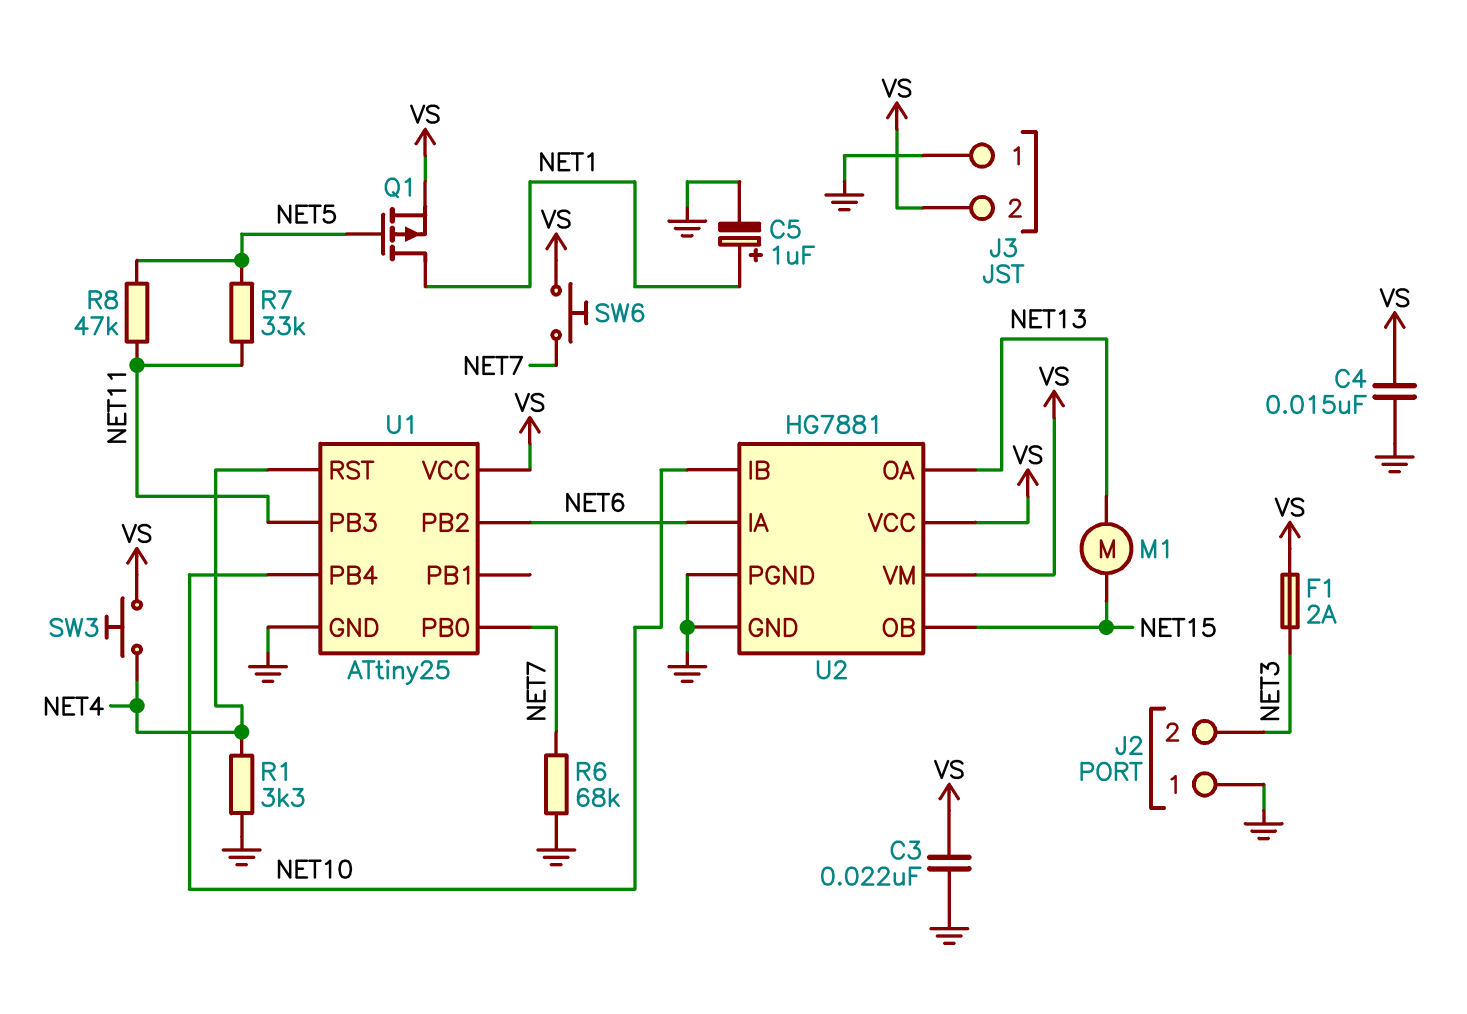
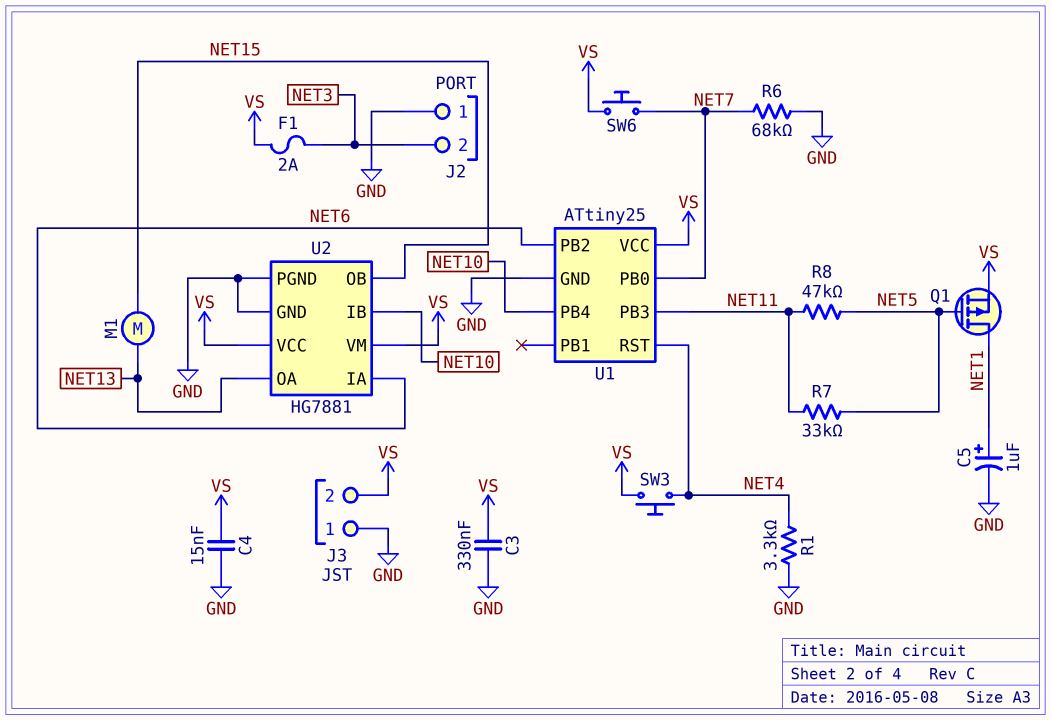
C3: 22nF (GND, VS) -> 330nF (GND, VS)

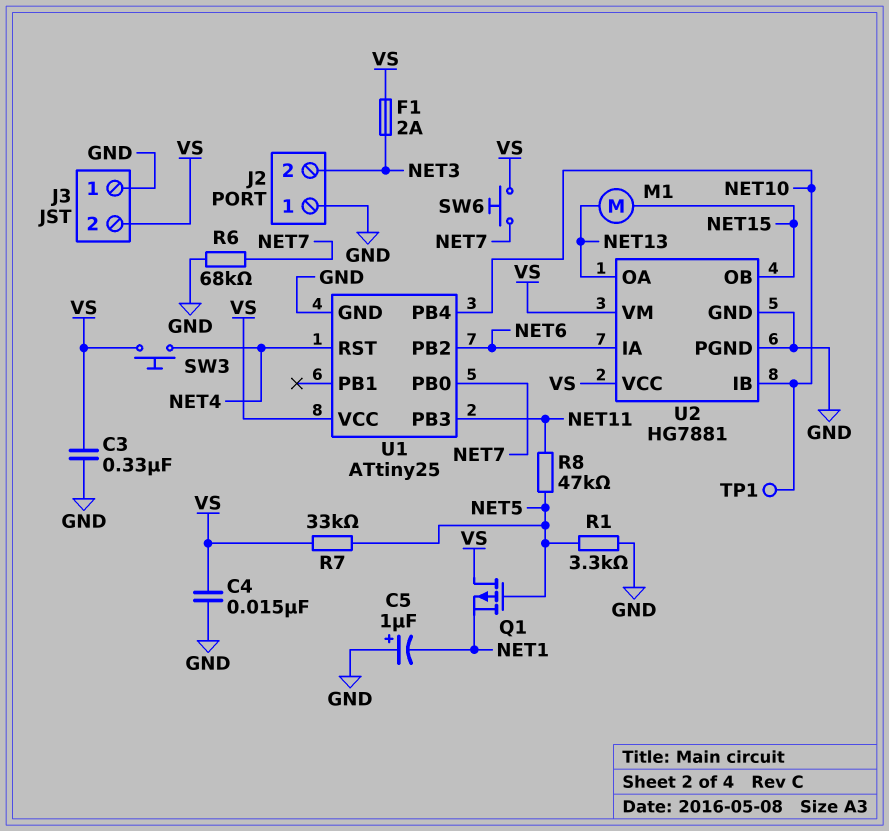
C5: 1uF (plus NET1, minus GND) -> 1uF (plus GND, minus NET1)
Q1: PMOS (G NET5, D NET1, S VS) -> PMOS (G NET5, D VS, S NET1)
R1: 3.3k (GND, NET4) -> 3.3k (GND, NET5)
R7: 33k (NET5, NET11) -> 33k (NET5, VS)
TP1: none -> test point (NET10)

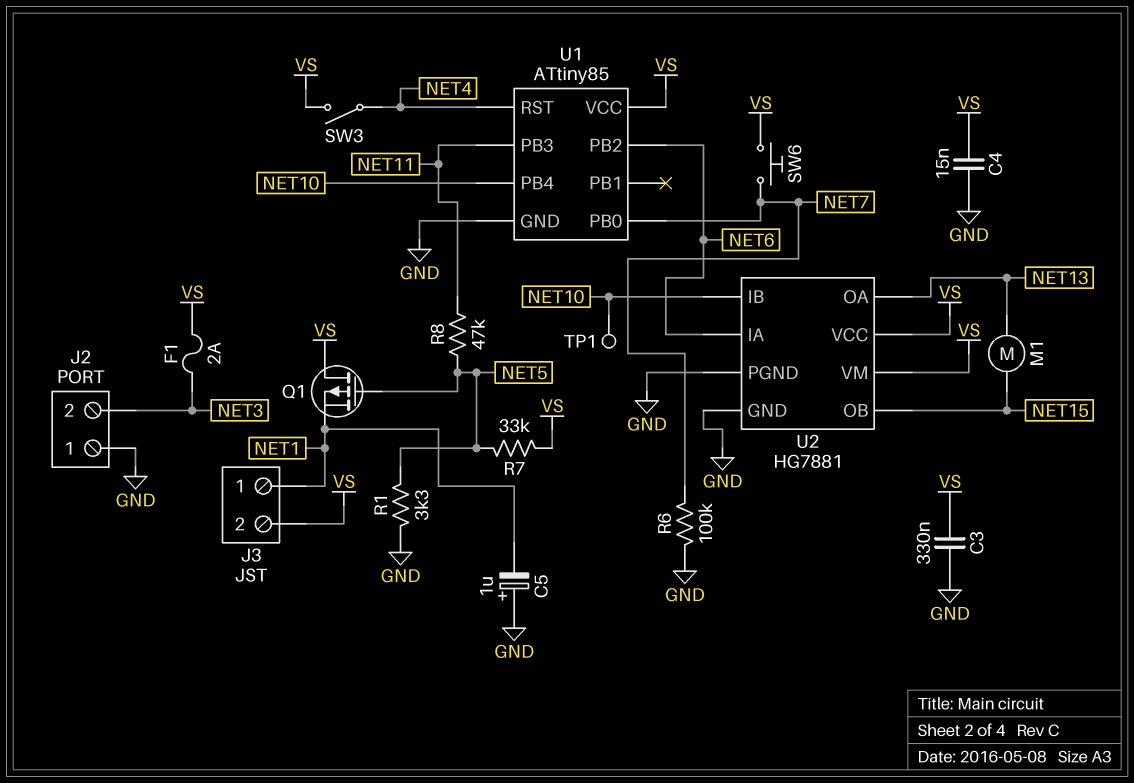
J3 pin 1: GND -> NET1
R6: 68k (GND, NET7) -> 100k (GND, NET7)
SW3: button (NET4, VS) -> switch (NET4, VS)
U1: ATtiny25 -> ATtiny85

